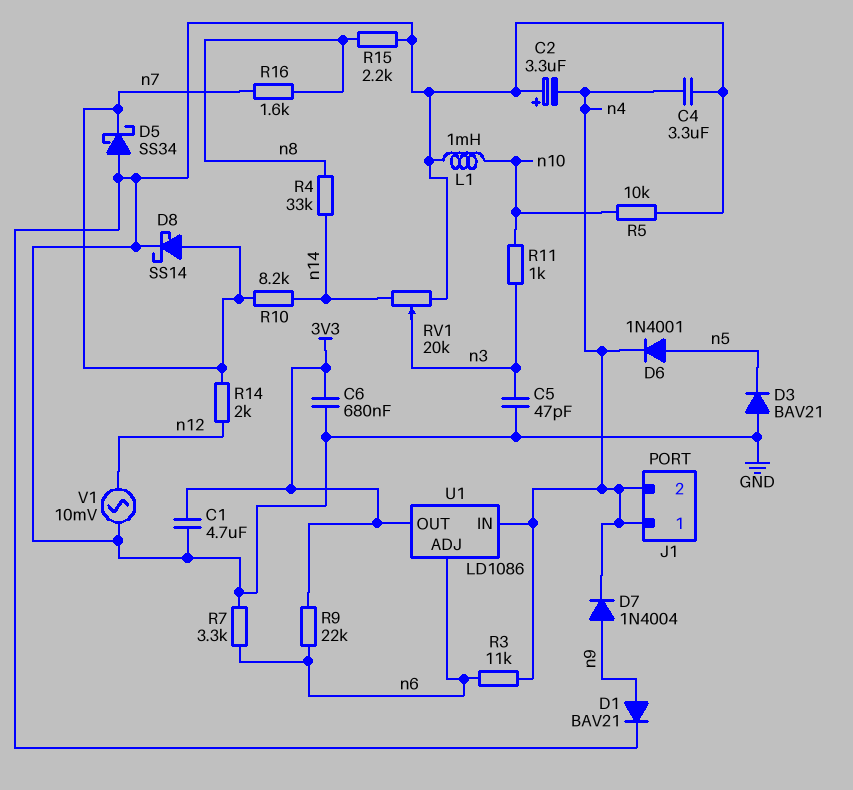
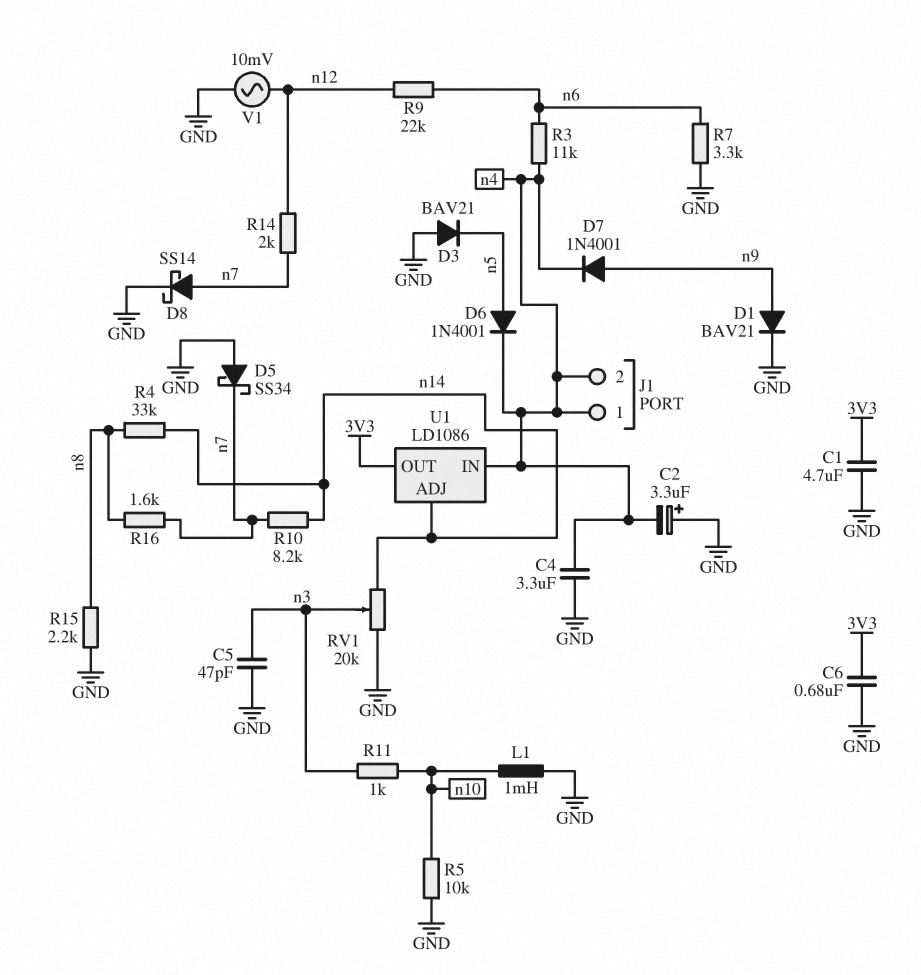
D7: diode 1N4004 (A n9, K n4) -> diode 1N4001 (A n9, K n4)
R9: 22k (3V3, n6) -> 22k (n6, n12)
U1 pin ADJ: n6 -> n14

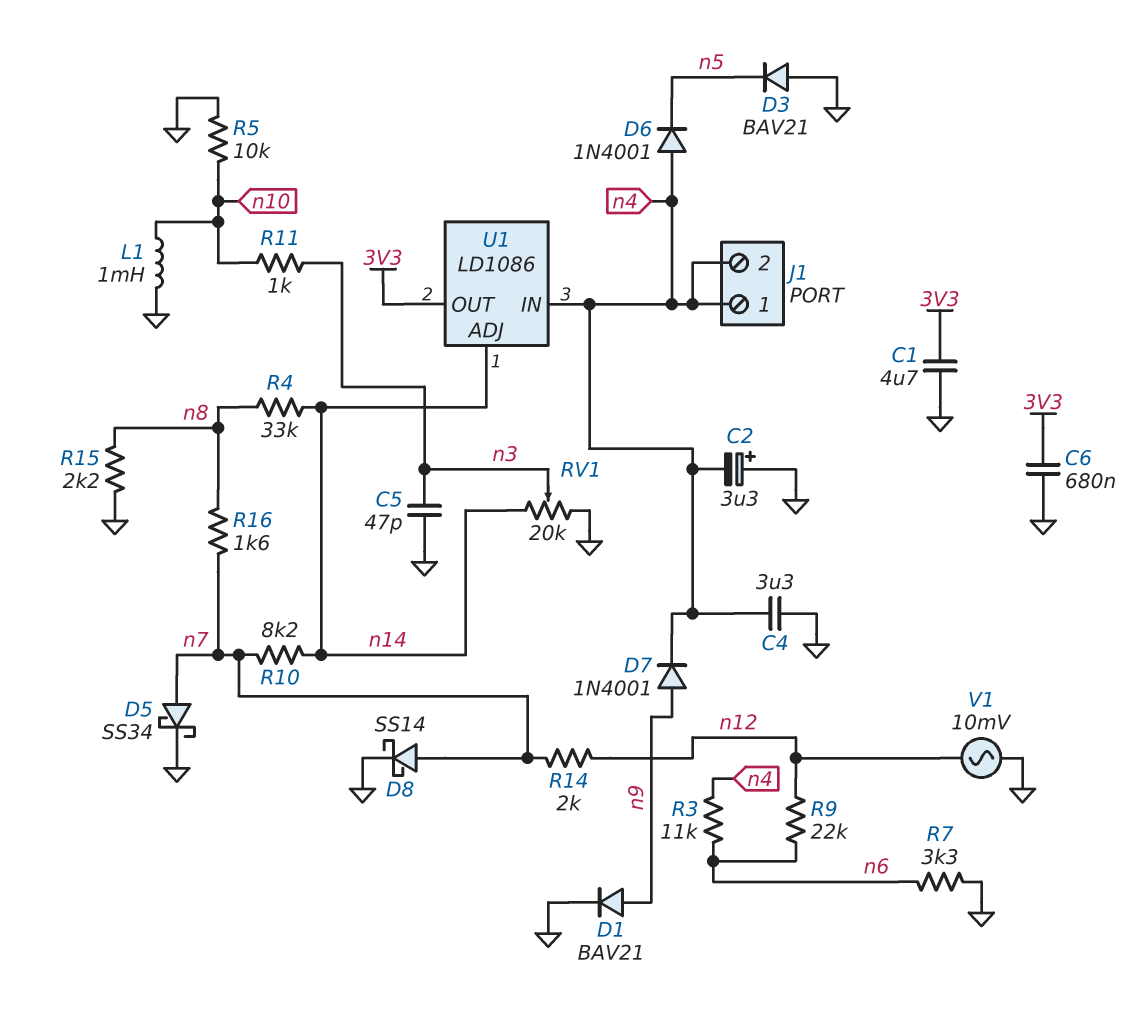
D5: schottky SS34 (A GND, K n7) -> schottky SS34 (A n7, K GND)
D6: diode 1N4001 (A n5, K n4) -> diode 1N4001 (A n4, K n5)

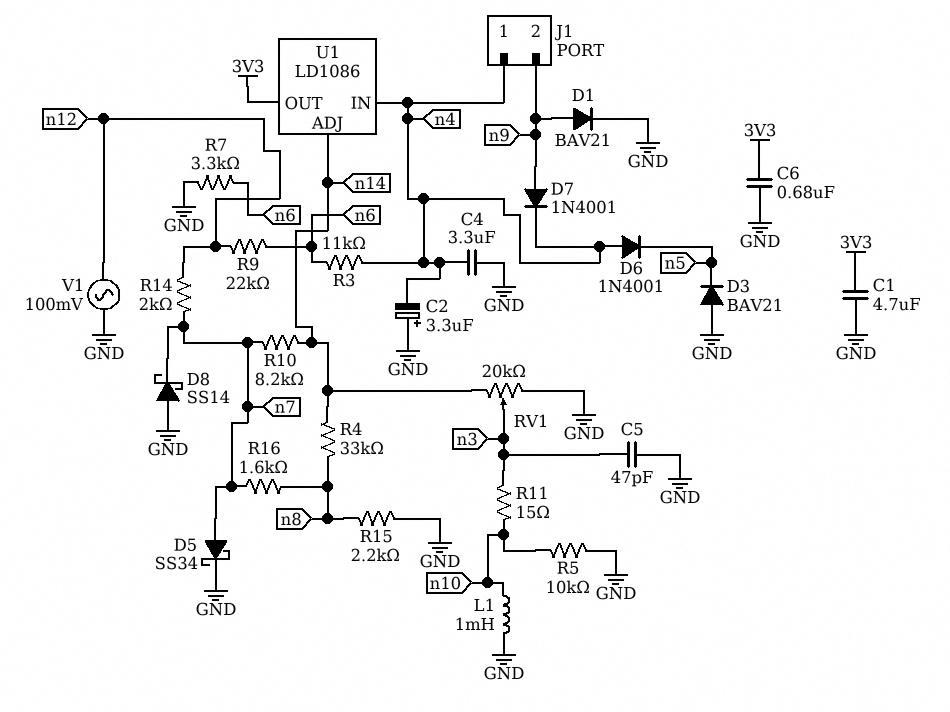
D8: schottky SS14 (A n7, K GND) -> schottky SS14 (A GND, K n7)
J1 pin 2: n4 -> n9
R11: 1k (n3, n10) -> 15 (n3, n10)
V1: AC 10mV (GND, n12) -> AC 100mV (GND, n12)

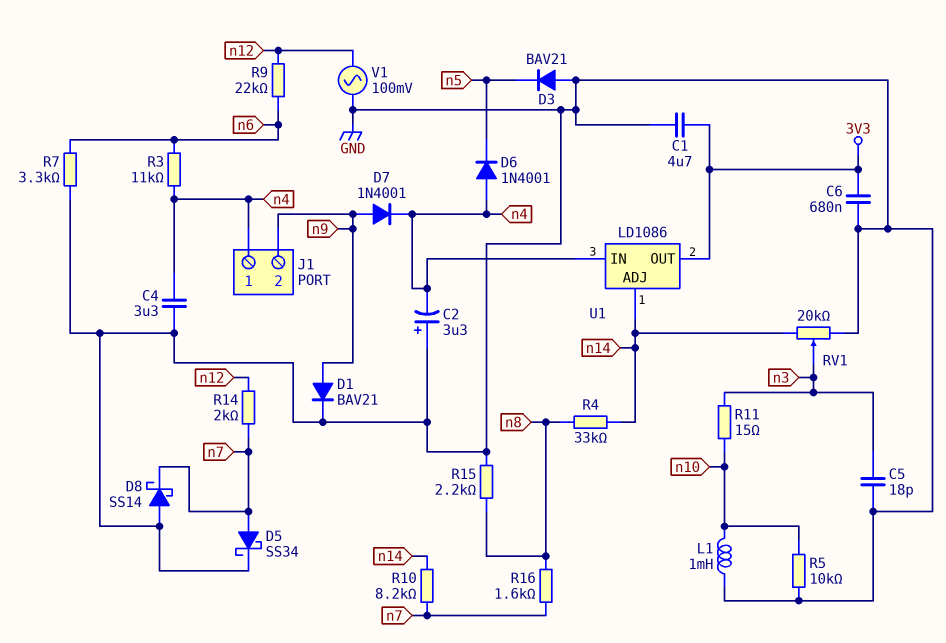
C5: 47pF (GND, n3) -> 18pF (GND, n3)

